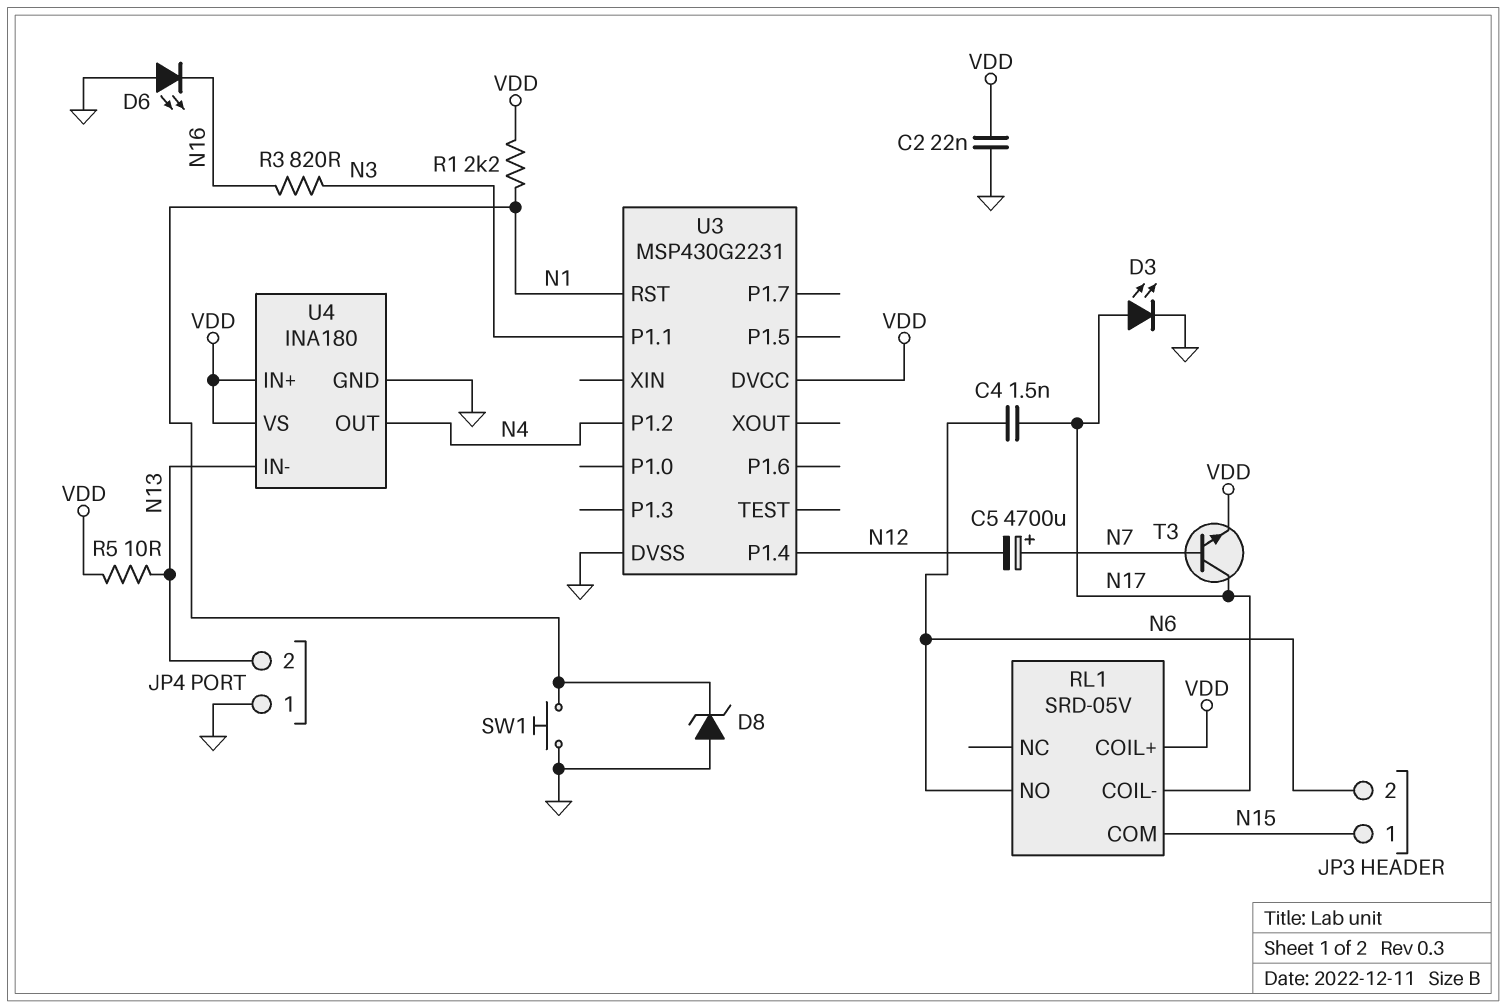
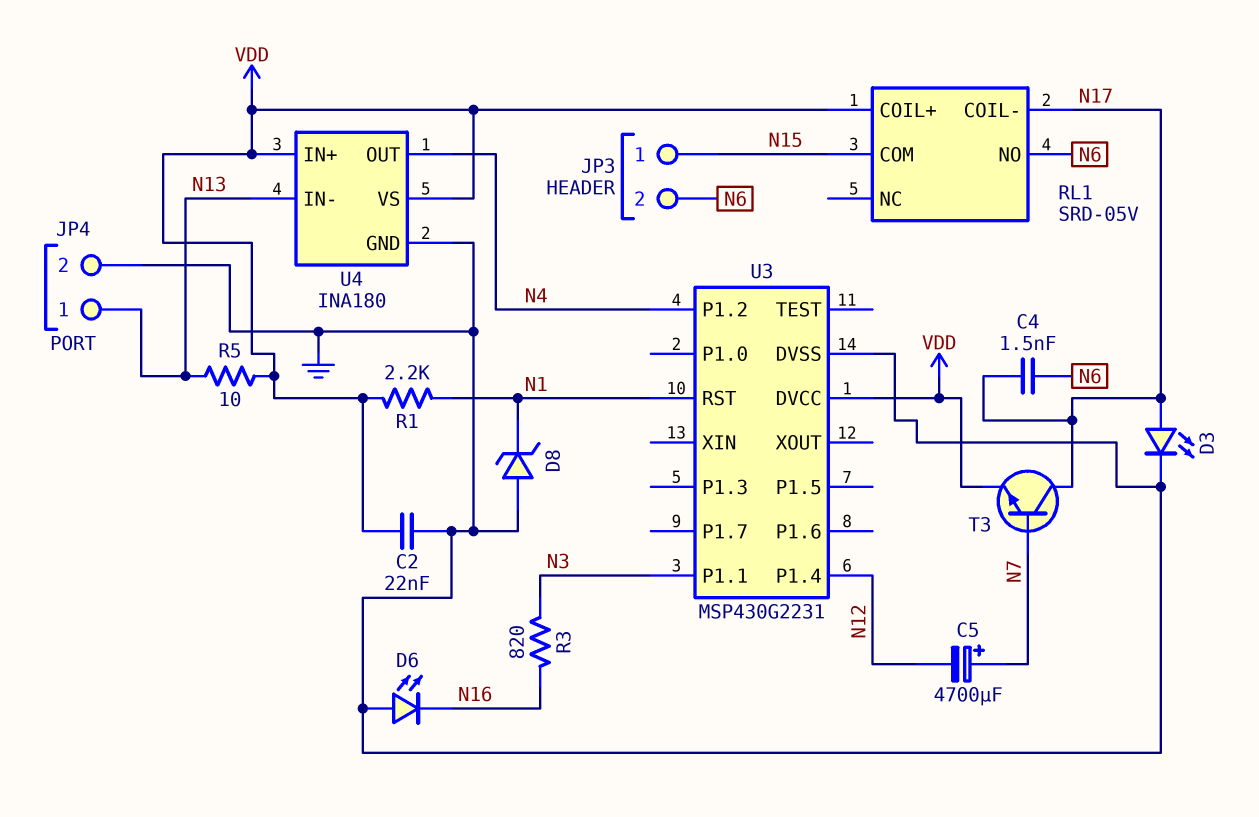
JP4 pin 1: GND -> N13
JP4 pin 2: N13 -> GND
SW1: button (GND, N1) -> none

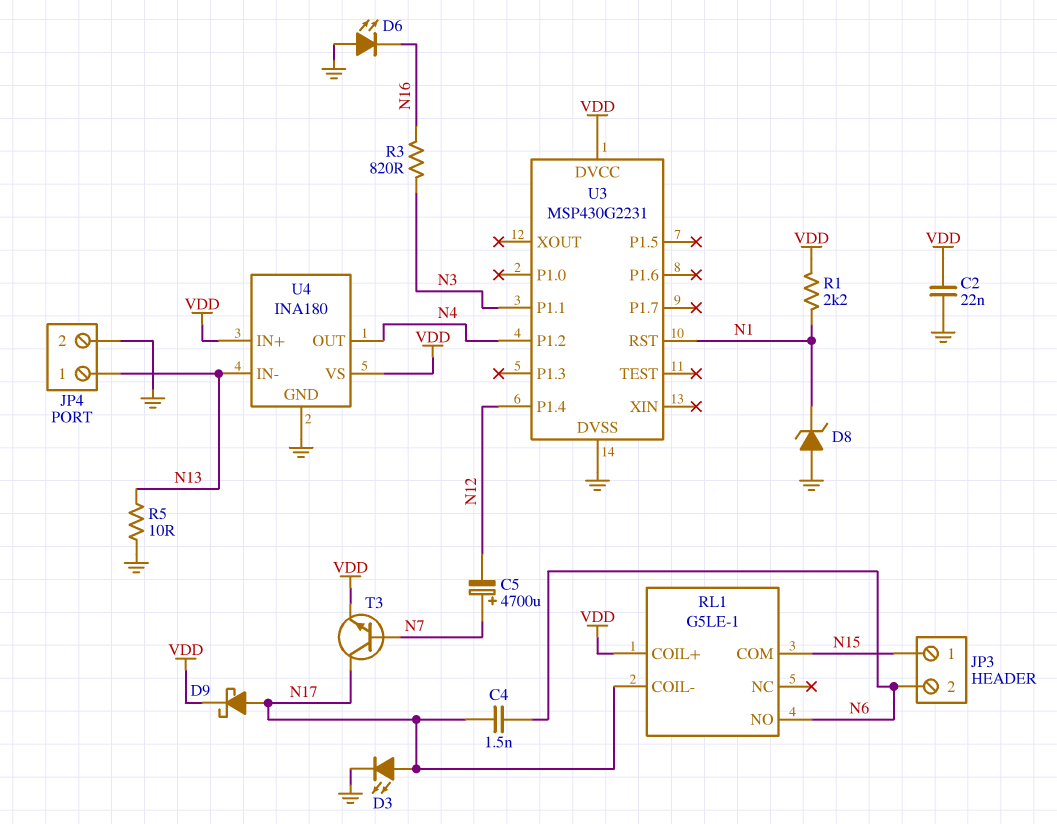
D9: none -> schottky (A N17, K VDD)
R5: 10 (N13, VDD) -> 10 (GND, N13)
RL1: SRD-05V -> G5LE-1

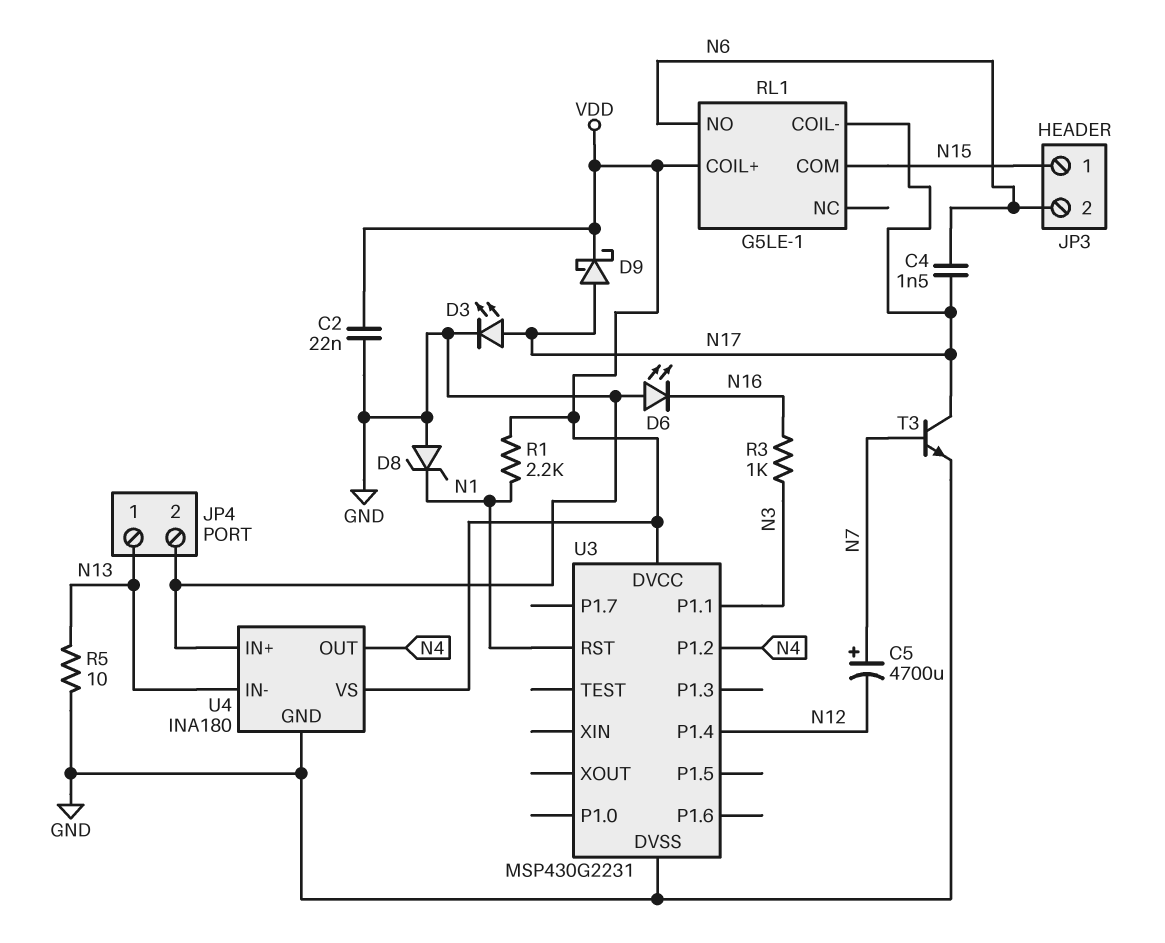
R3: 820 (N3, N16) -> 1k (N3, N16)
T3: NPN (B N7, C N17, E VDD) -> NPN (B N7, C N17, E GND)
U4 pin IN+: VDD -> GND

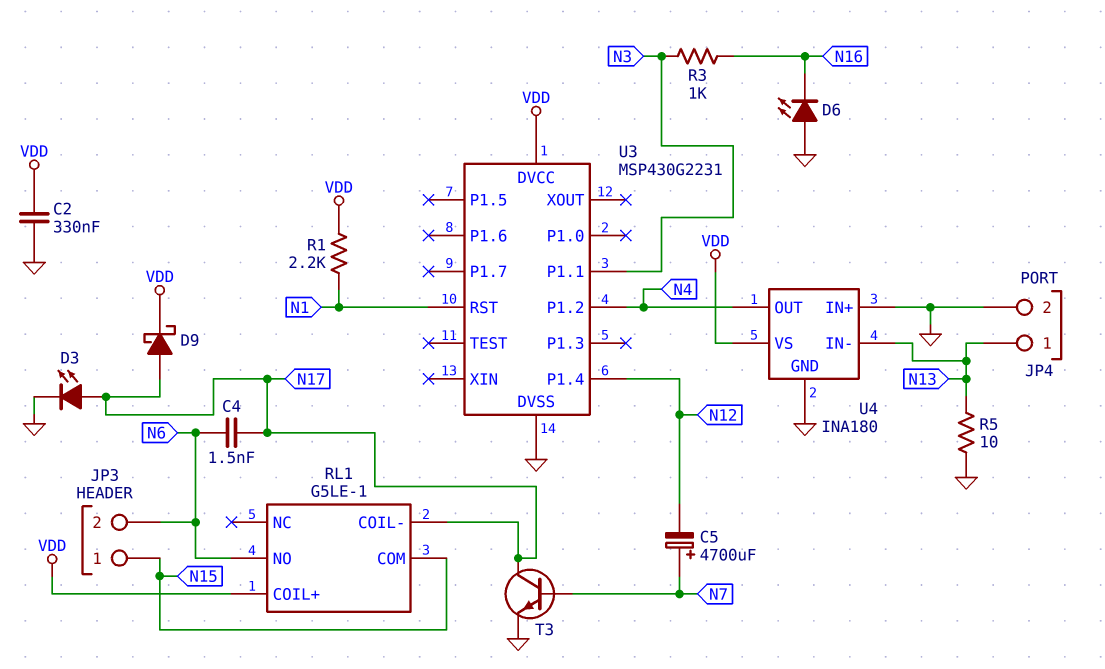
C2: 22nF (GND, VDD) -> 330nF (GND, VDD)
D8: zener (A GND, K N1) -> none

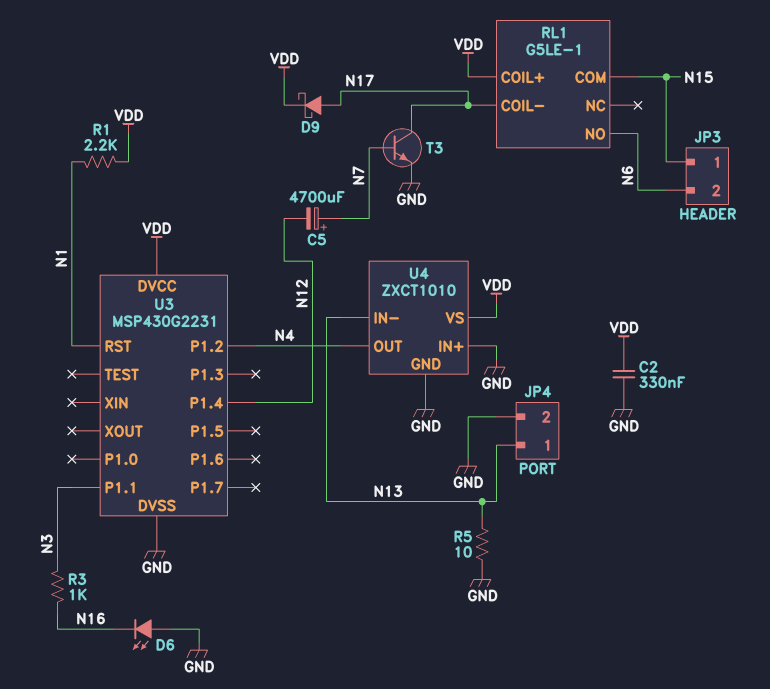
C4: 1.5nF (N6, N17) -> none
D3: LED (A N17, K GND) -> none
U4: INA180 -> ZXCT1010

